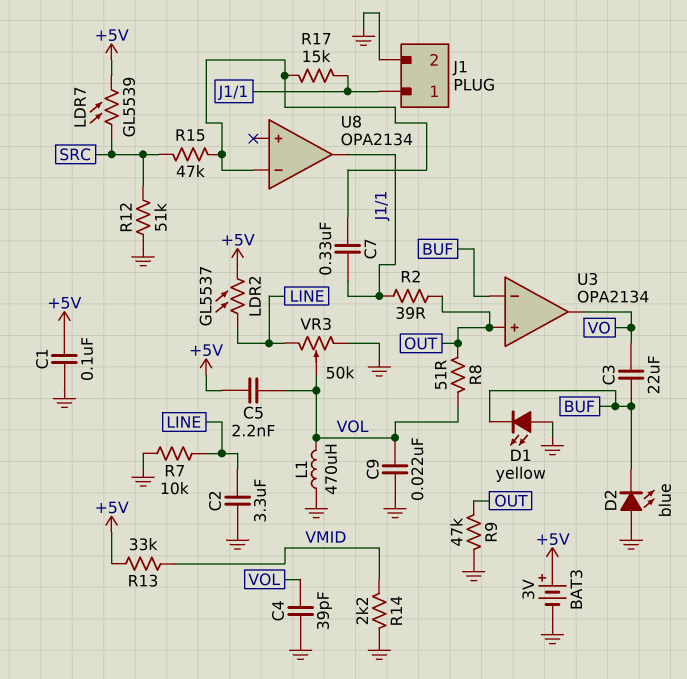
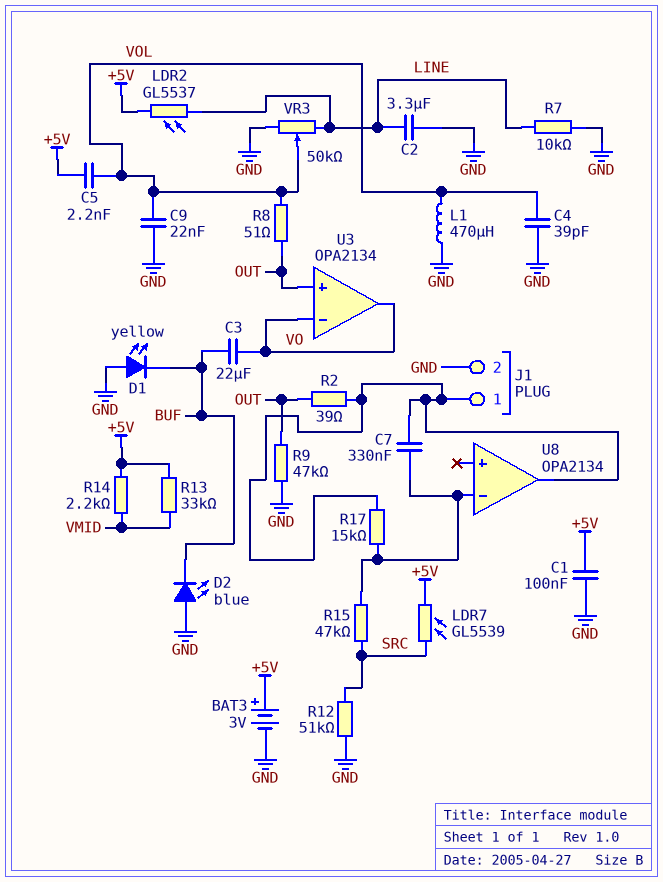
R14: 2.2k (GND, VMID) -> 2.2k (+5V, VMID)
U3 pin in-: BUF -> VO

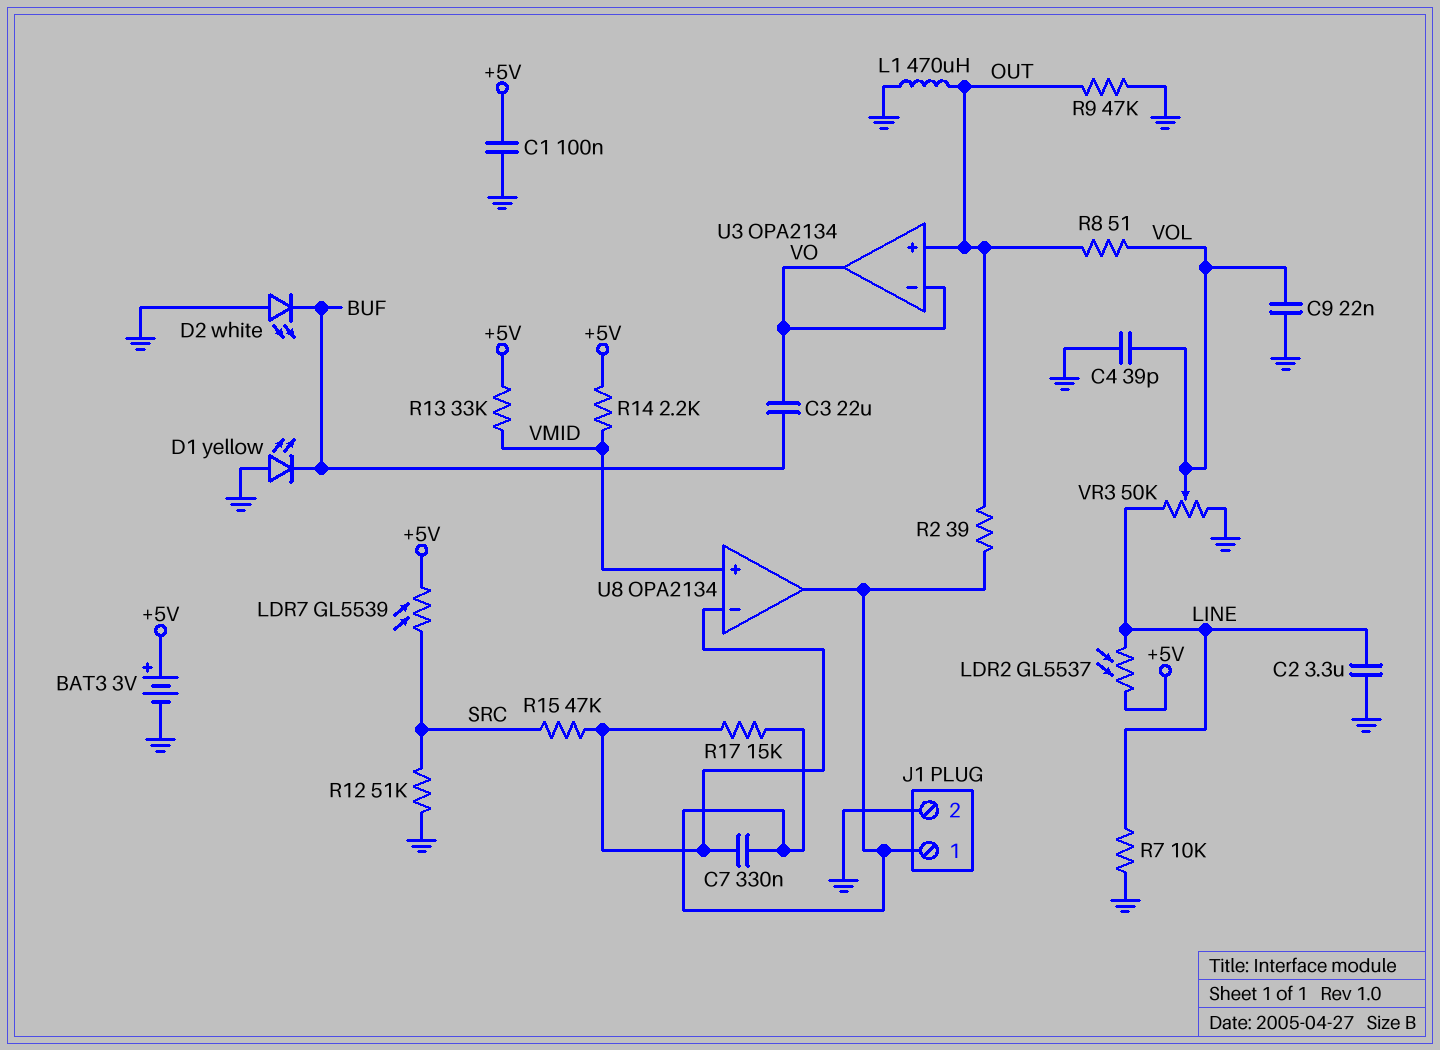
C5: 2.2nF (+5V, VOL) -> none
D2: LED blue (A GND, K BUF) -> LED white (A GND, K BUF)
L1: 470uH (GND, VOL) -> 470uH (GND, OUT)
U8 pin in+: none -> VMID

